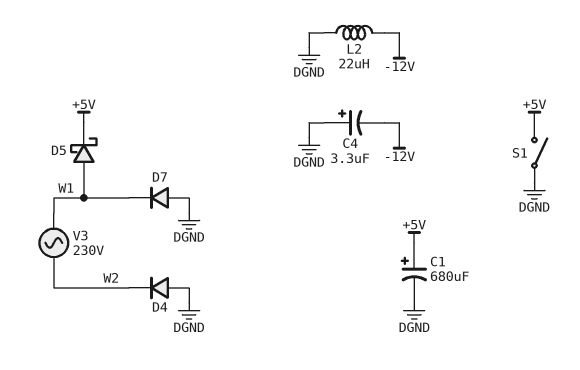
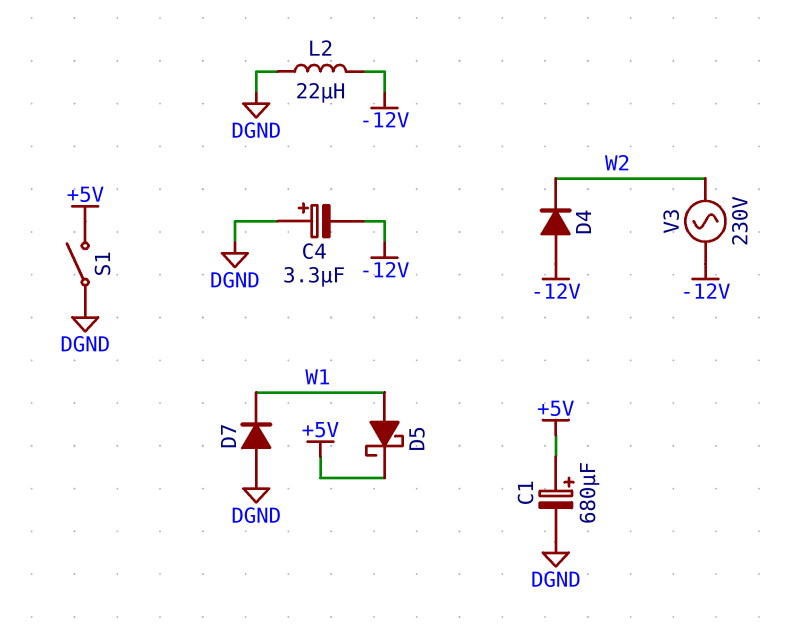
D4: diode (A DGND, K W2) -> diode (A -12V, K W2)
V3: AC 230V (W1, W2) -> AC 230V (-12V, W2)

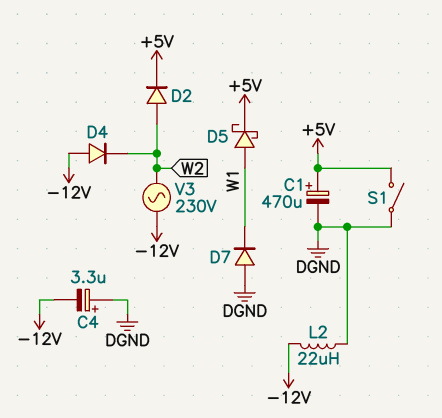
C1: 680uF (plus +5V, minus DGND) -> 470uF (plus +5V, minus DGND)
D2: none -> diode (A W2, K +5V)

